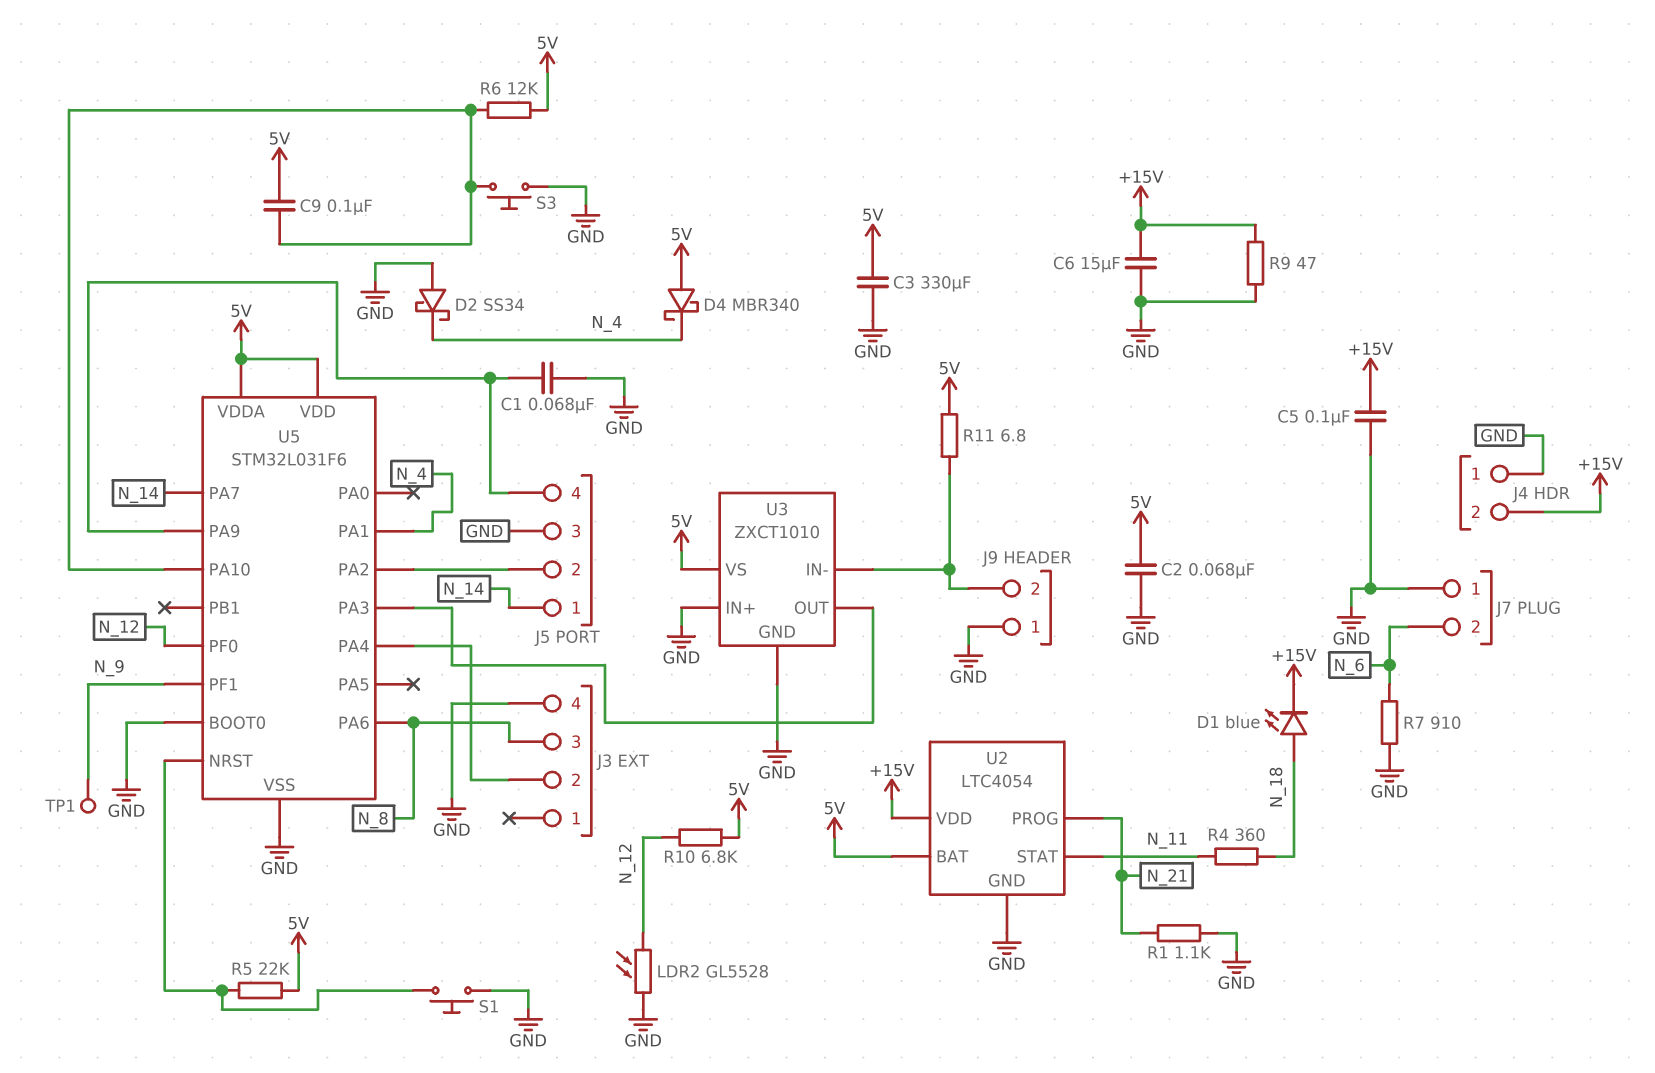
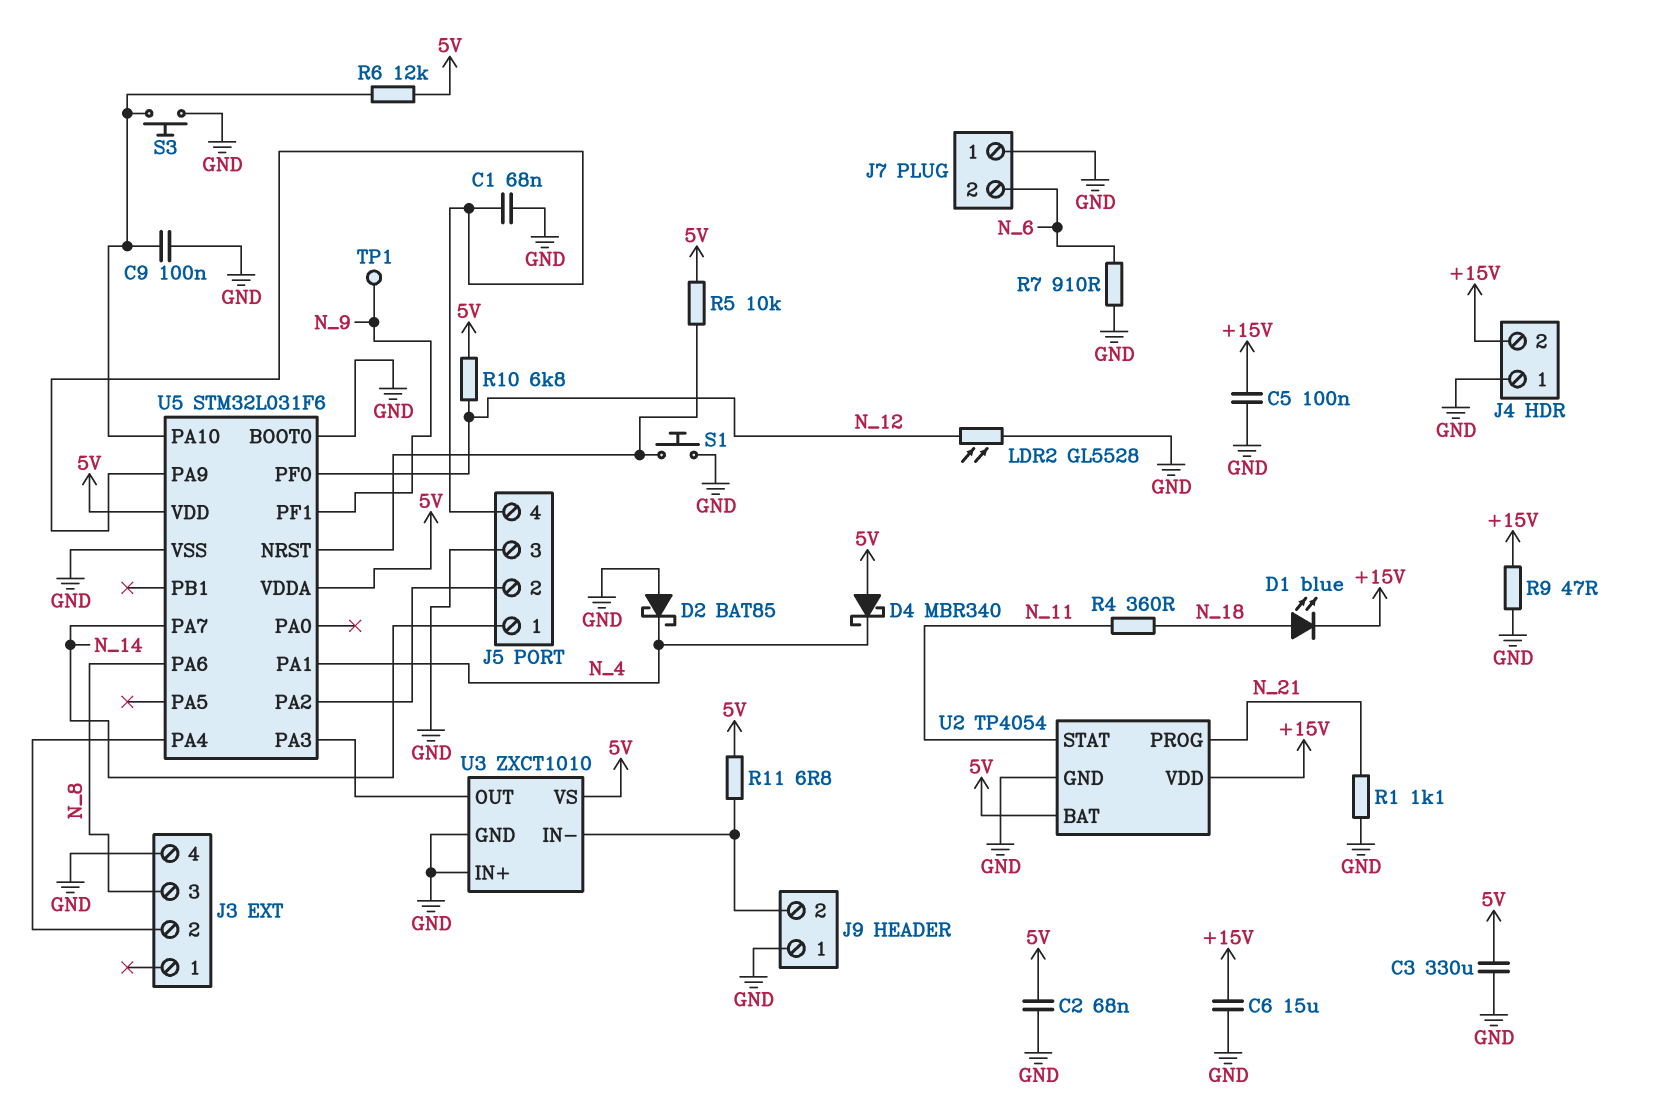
C9: 100nF (5V, U5/PA10) -> 100nF (GND, U5/PA10)
D2: schottky SS34 (A GND, K N_4) -> schottky BAT85 (A GND, K N_4)
R5: 22k (5V, U5/NRST) -> 10k (5V, U5/NRST)
U2: LTC4054 -> TP4054

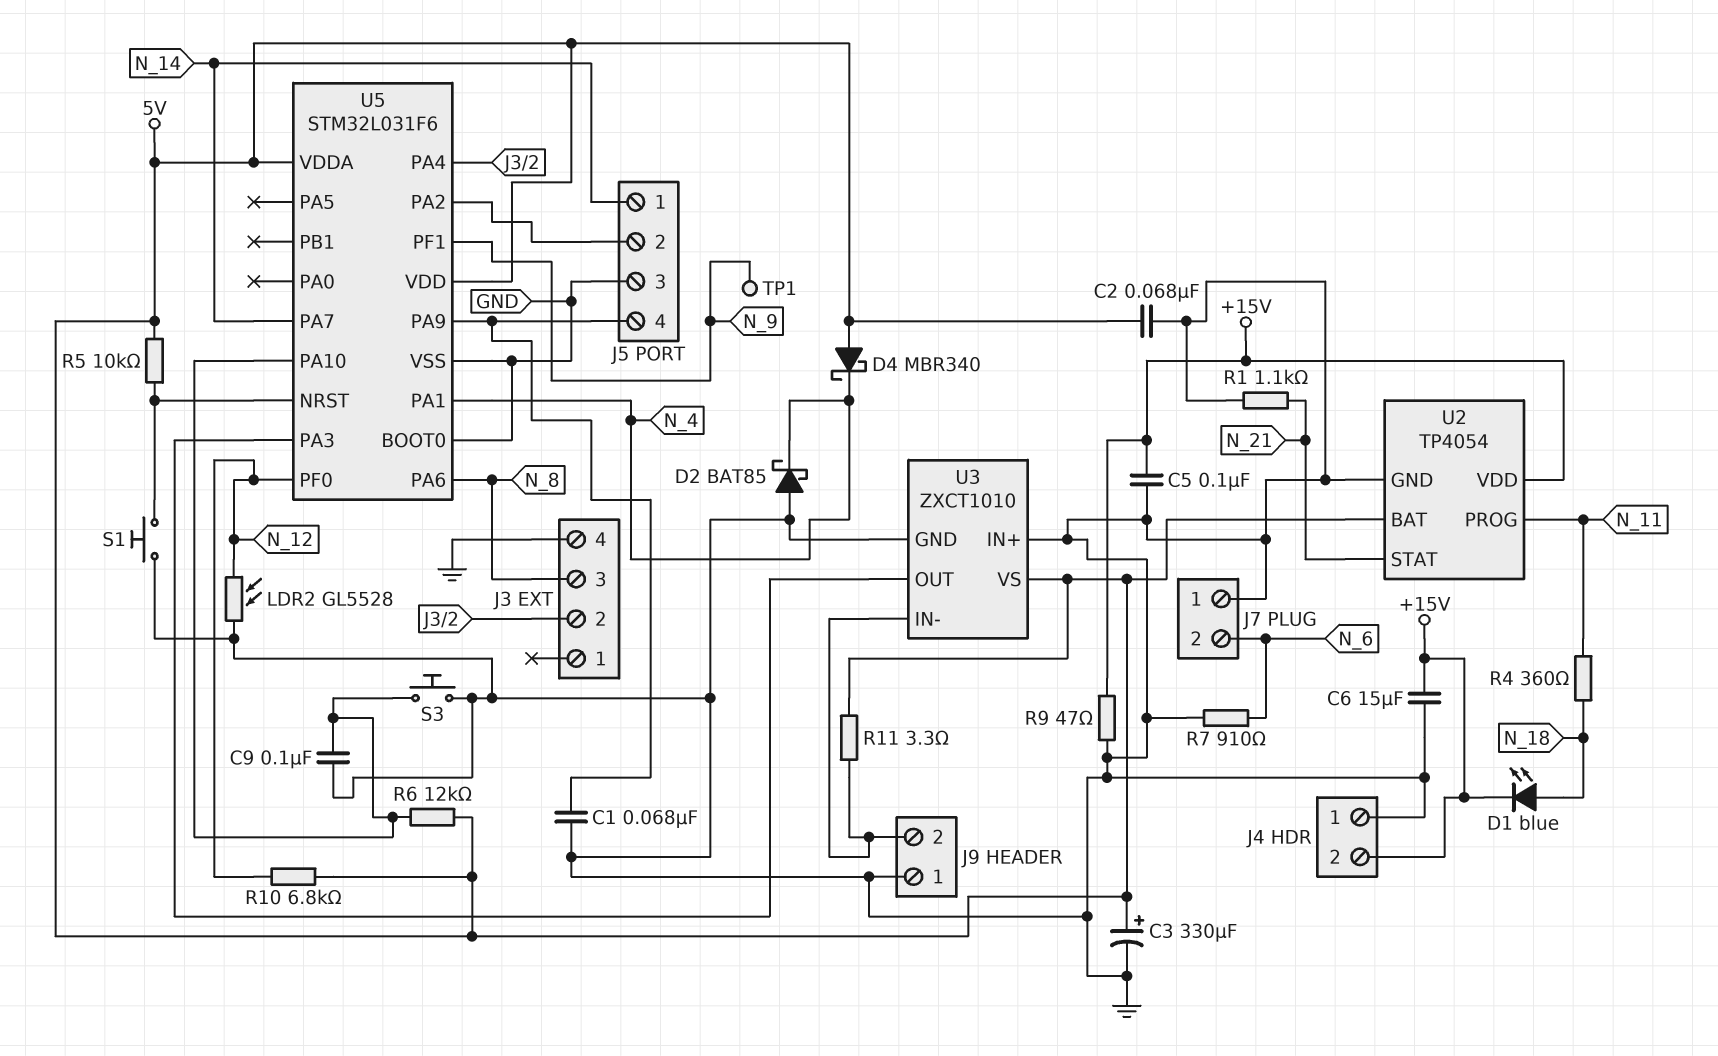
C3: 330uF (5V, GND) -> 330uF (plus 5V, minus GND)
R11: 6.8 (5V, J9/2) -> 3.3 (5V, J9/2)
U2 pin PROG: N_21 -> N_11
U2 pin STAT: N_11 -> N_21

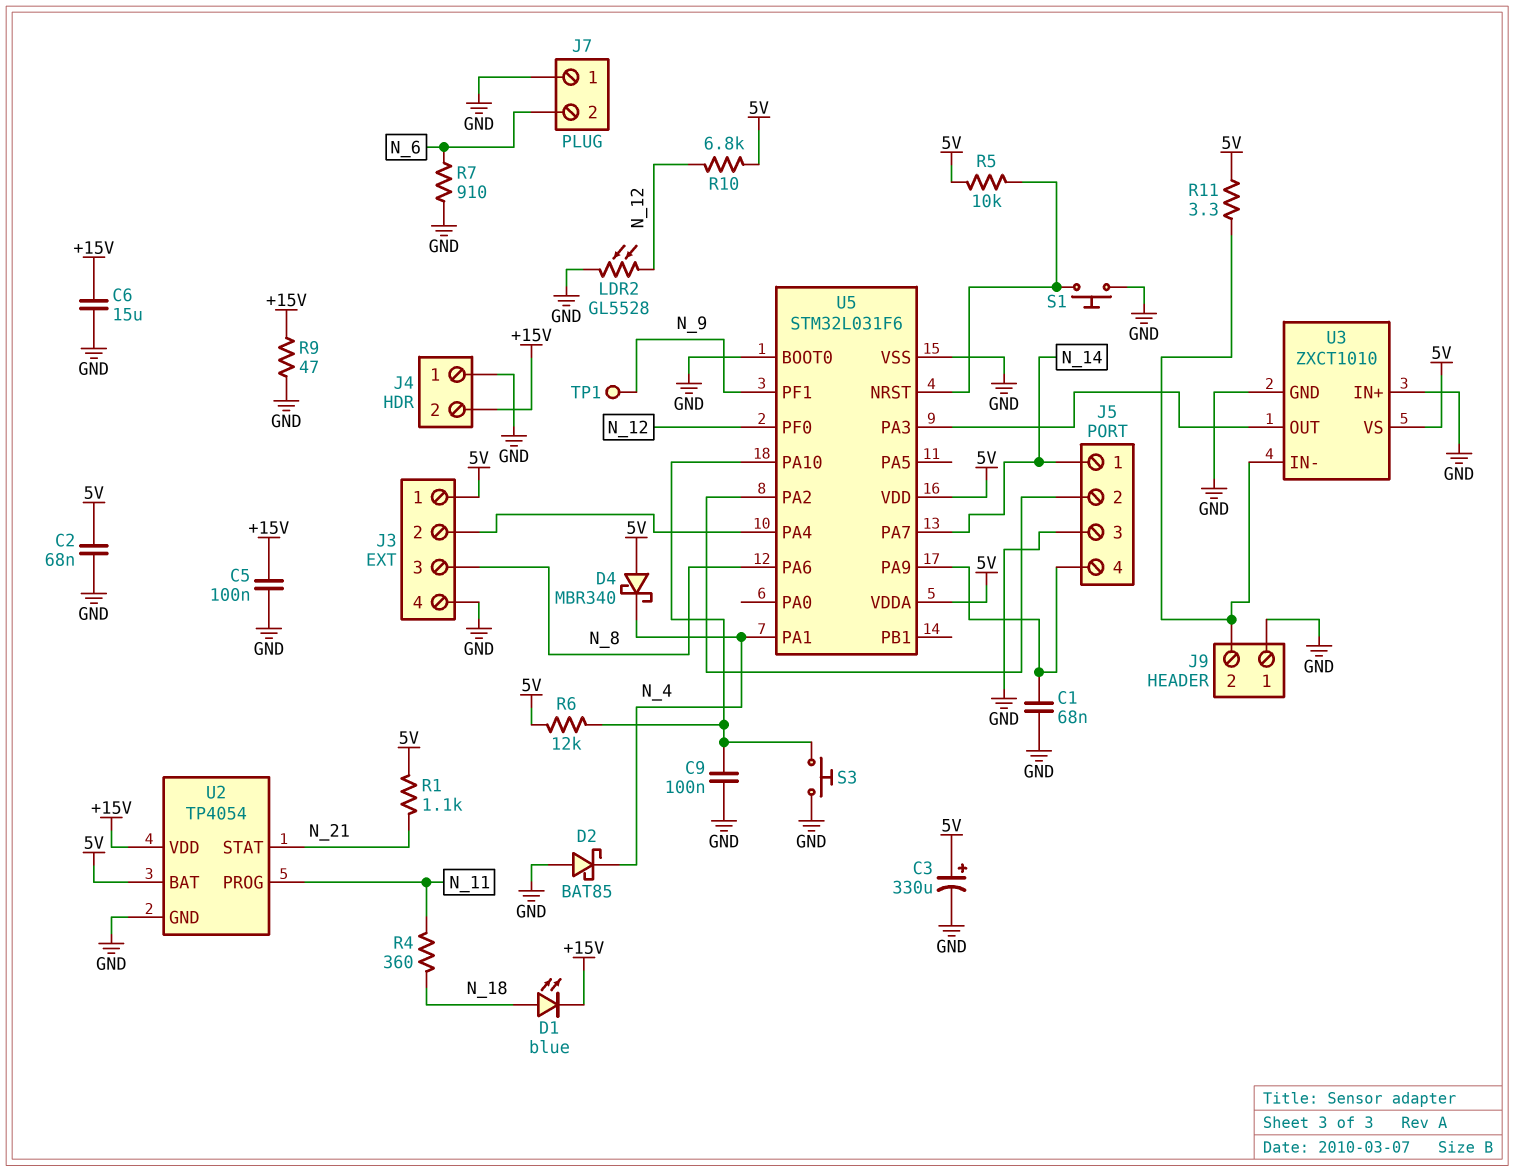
J3 pin 1: none -> 5V
R1: 1.1k (GND, N_21) -> 1.1k (5V, N_21)

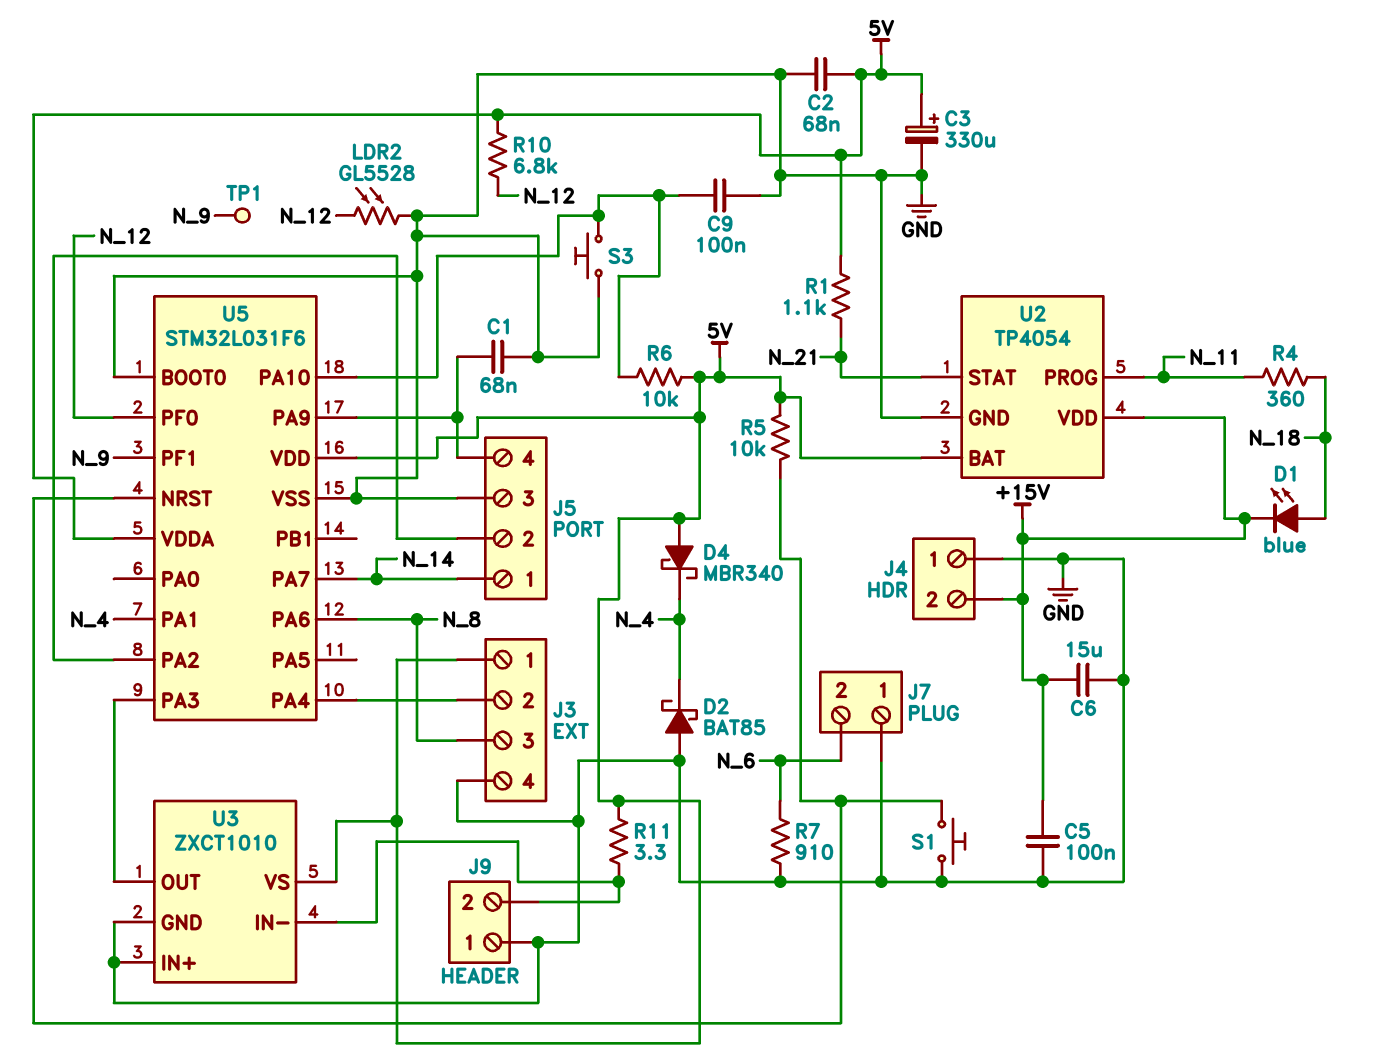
R6: 12k (5V, U5/PA10) -> 10k (5V, U5/PA10)
R9: 47 (+15V, GND) -> none

